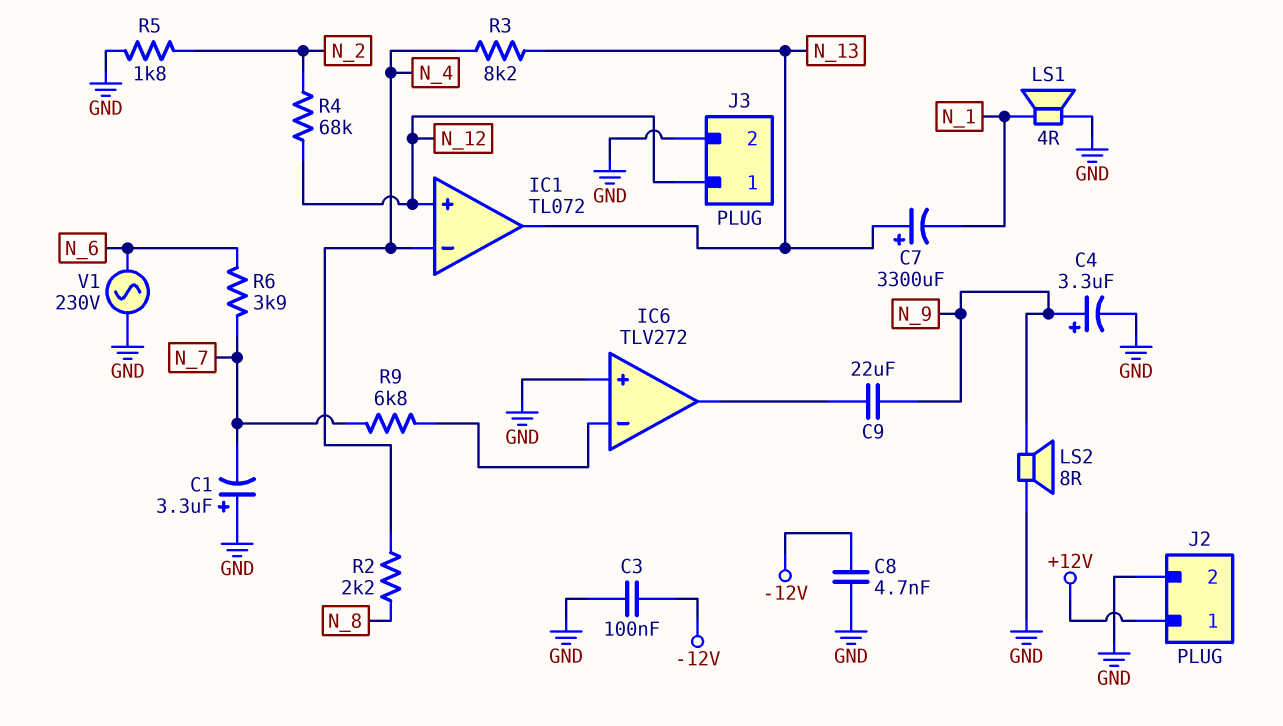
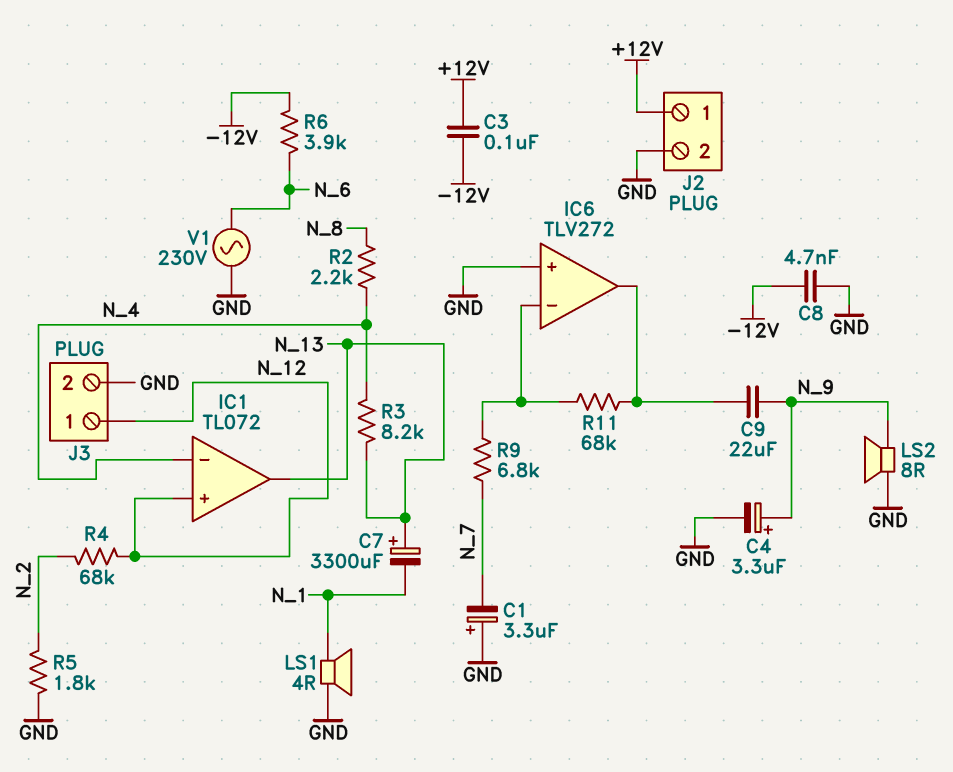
C3: 100nF (-12V, GND) -> 100nF (+12V, -12V)
R6: 3.9k (N_6, N_7) -> 3.9k (-12V, N_6)
R11: none -> 68k (IC6/in-, IC6/out)

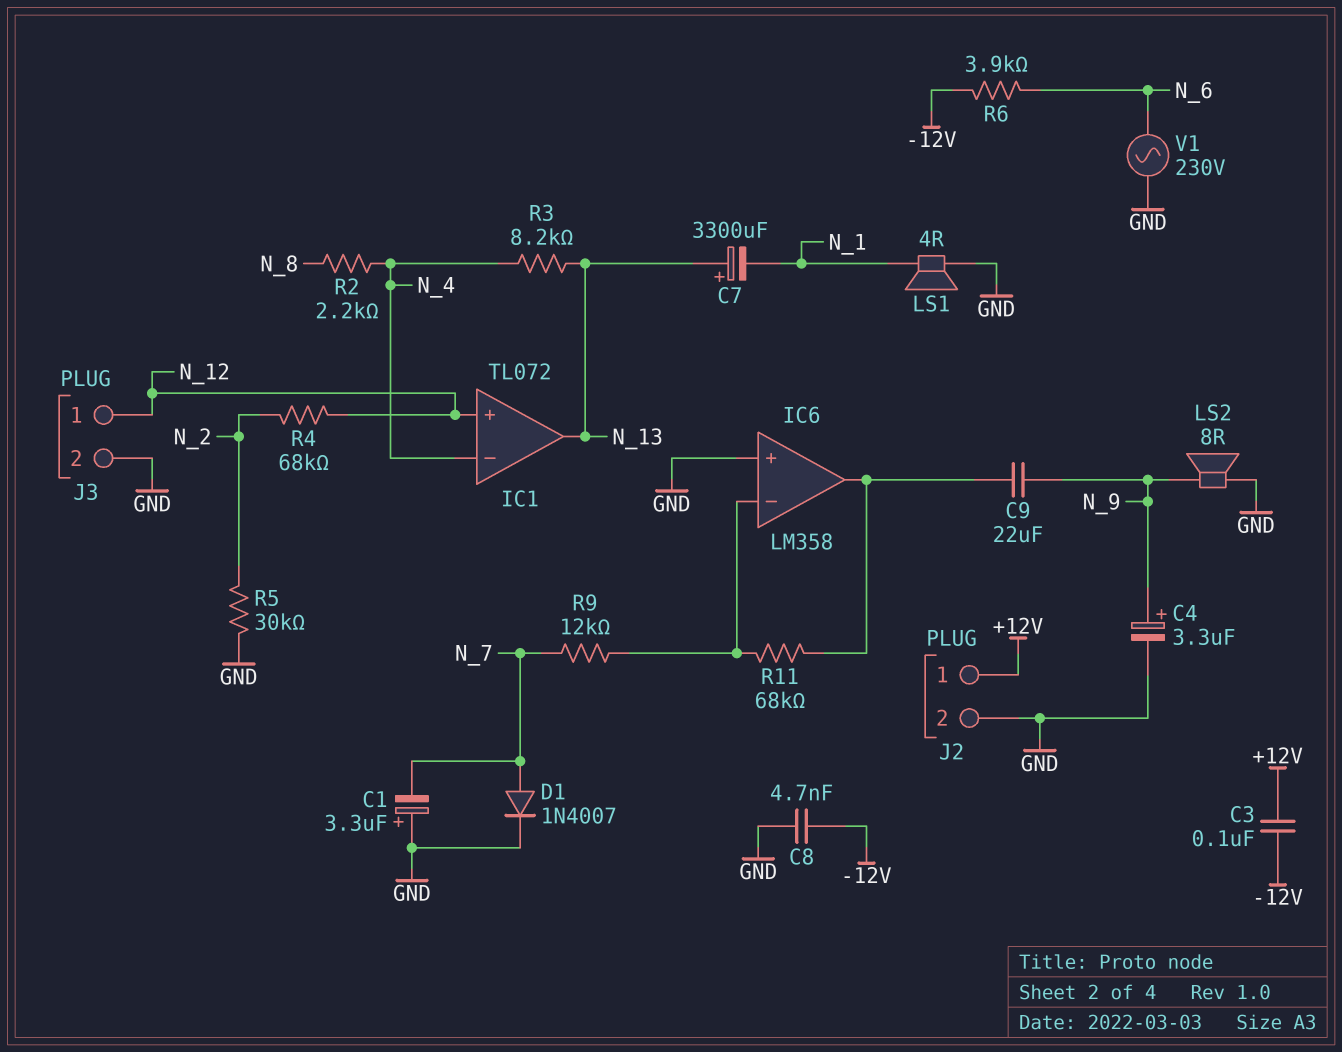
D1: none -> diode 1N4007 (A N_7, K GND)
IC6: TLV272 -> LM358
R5: 1.8k (GND, N_2) -> 30k (GND, N_2)
R9: 6.8k (IC6/in-, N_7) -> 12k (IC6/in-, N_7)

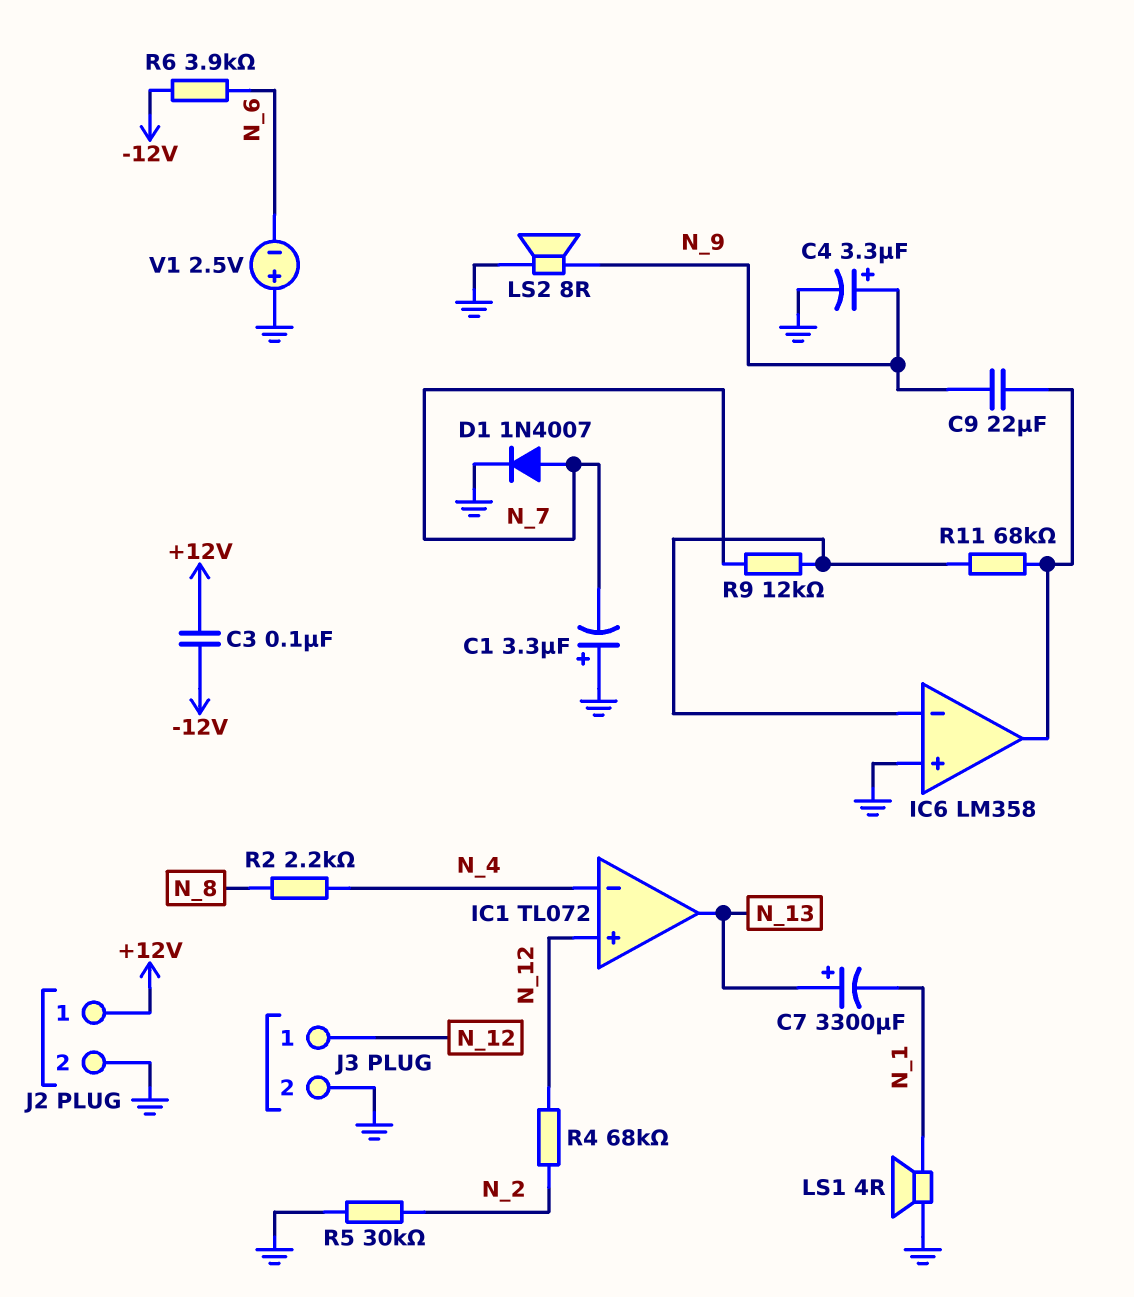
C8: 4.7nF (-12V, GND) -> none
R3: 8.2k (N_4, N_13) -> none
V1: AC 230V (GND, N_6) -> 2.5V (plus GND, minus N_6)

